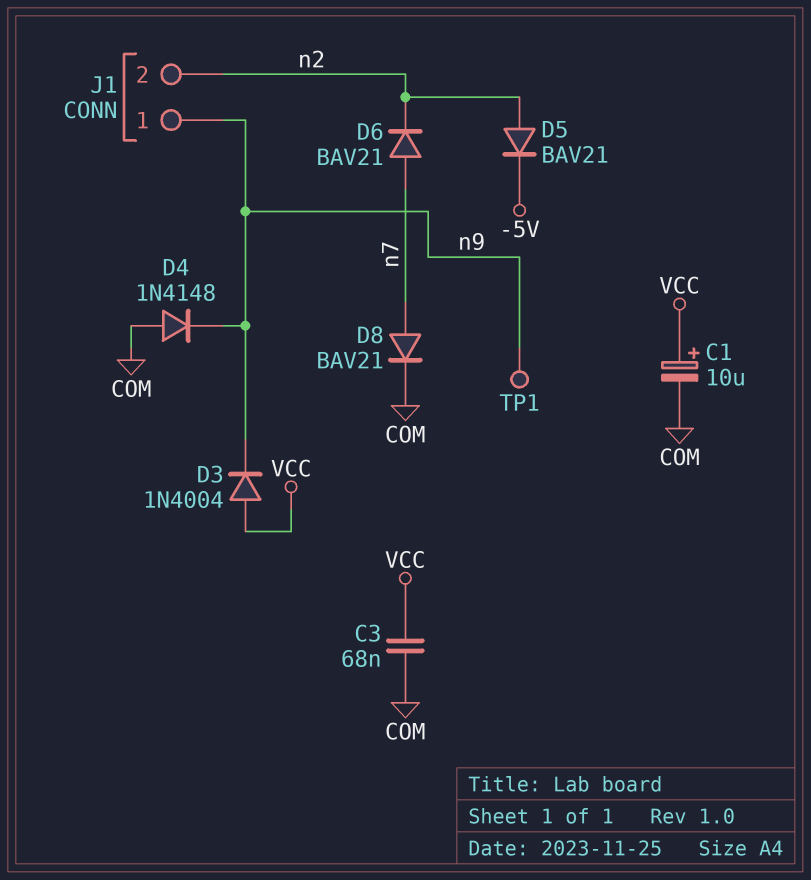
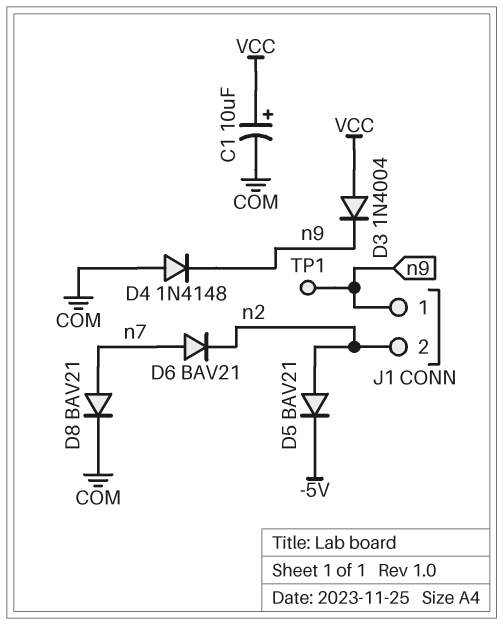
C3: 68nF (COM, VCC) -> none

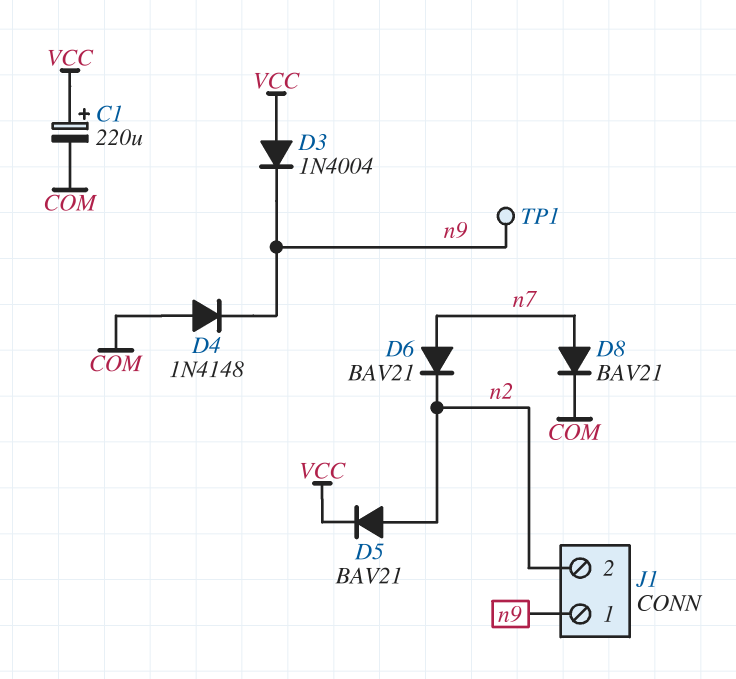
C1: 10uF (plus VCC, minus COM) -> 220uF (plus VCC, minus COM)
D5: diode BAV21 (A n2, K -5V) -> diode BAV21 (A n2, K VCC)

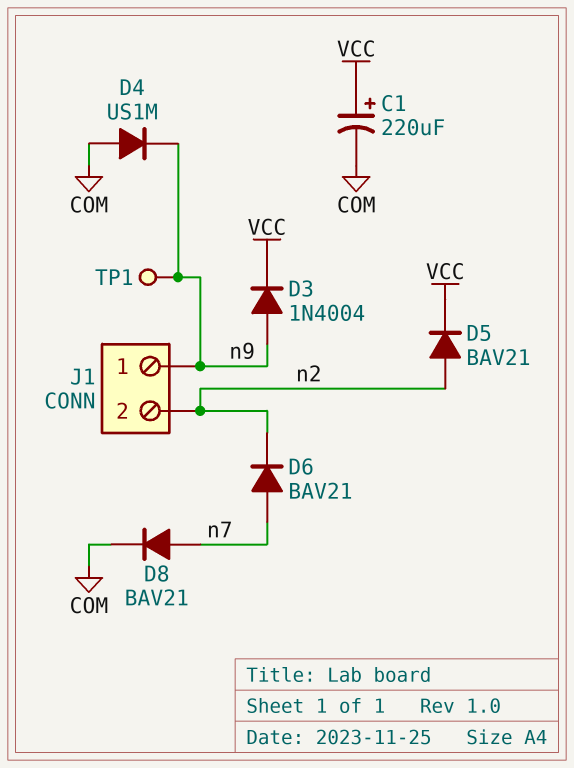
D3: diode 1N4004 (A VCC, K n9) -> diode 1N4004 (A n9, K VCC)
D4: diode 1N4148 (A COM, K n9) -> diode US1M (A COM, K n9)

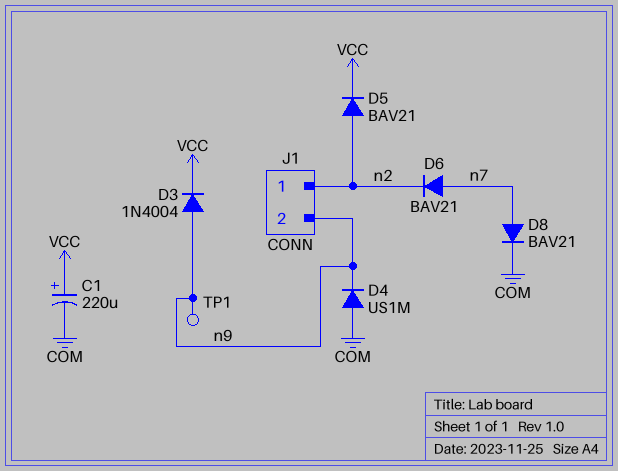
J1 pin 1: n9 -> n2
J1 pin 2: n2 -> n9

